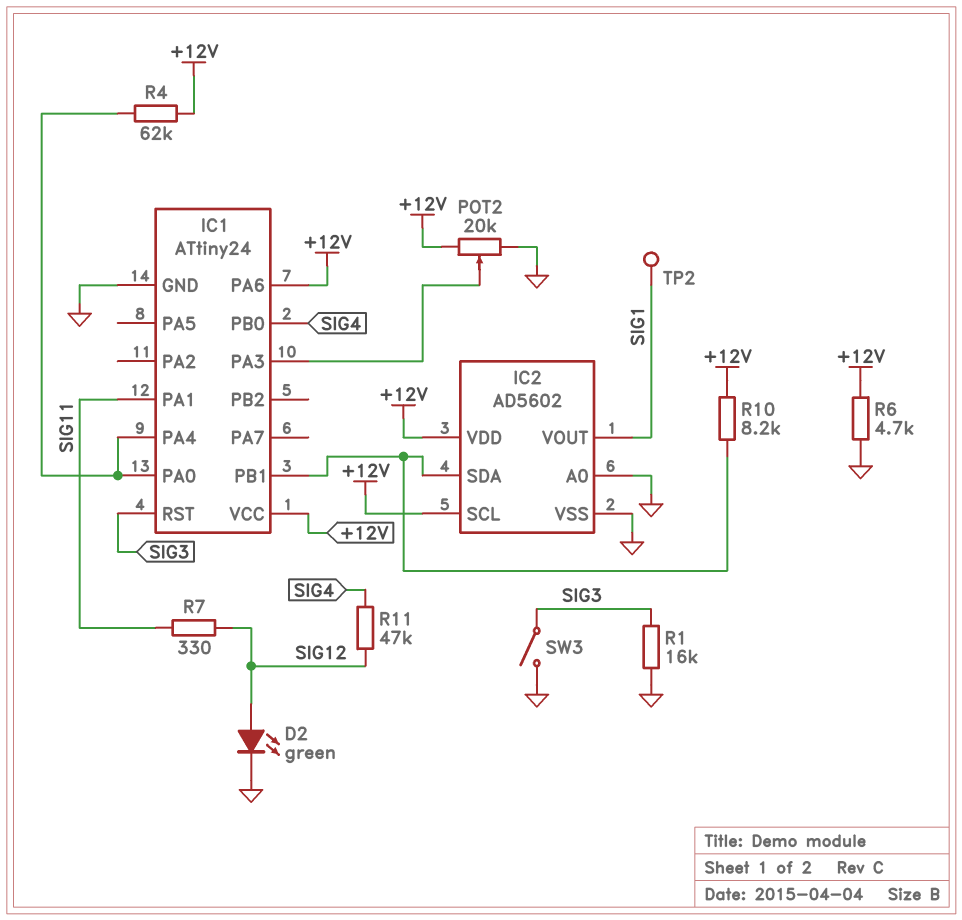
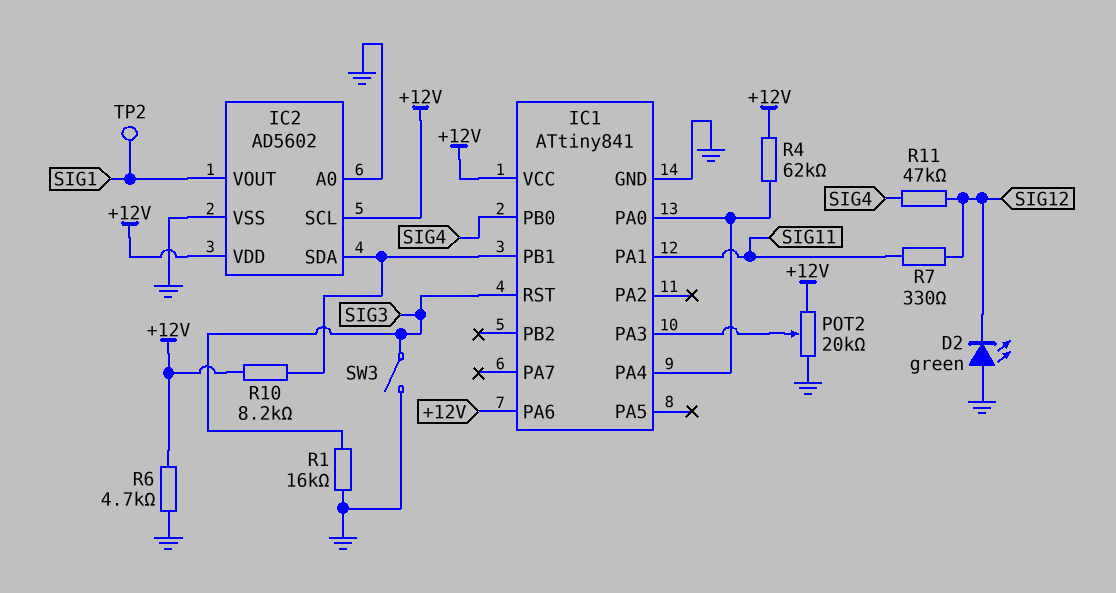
D2: LED green (A SIG12, K GND) -> LED green (A GND, K SIG12)
IC1: ATtiny24 -> ATtiny841

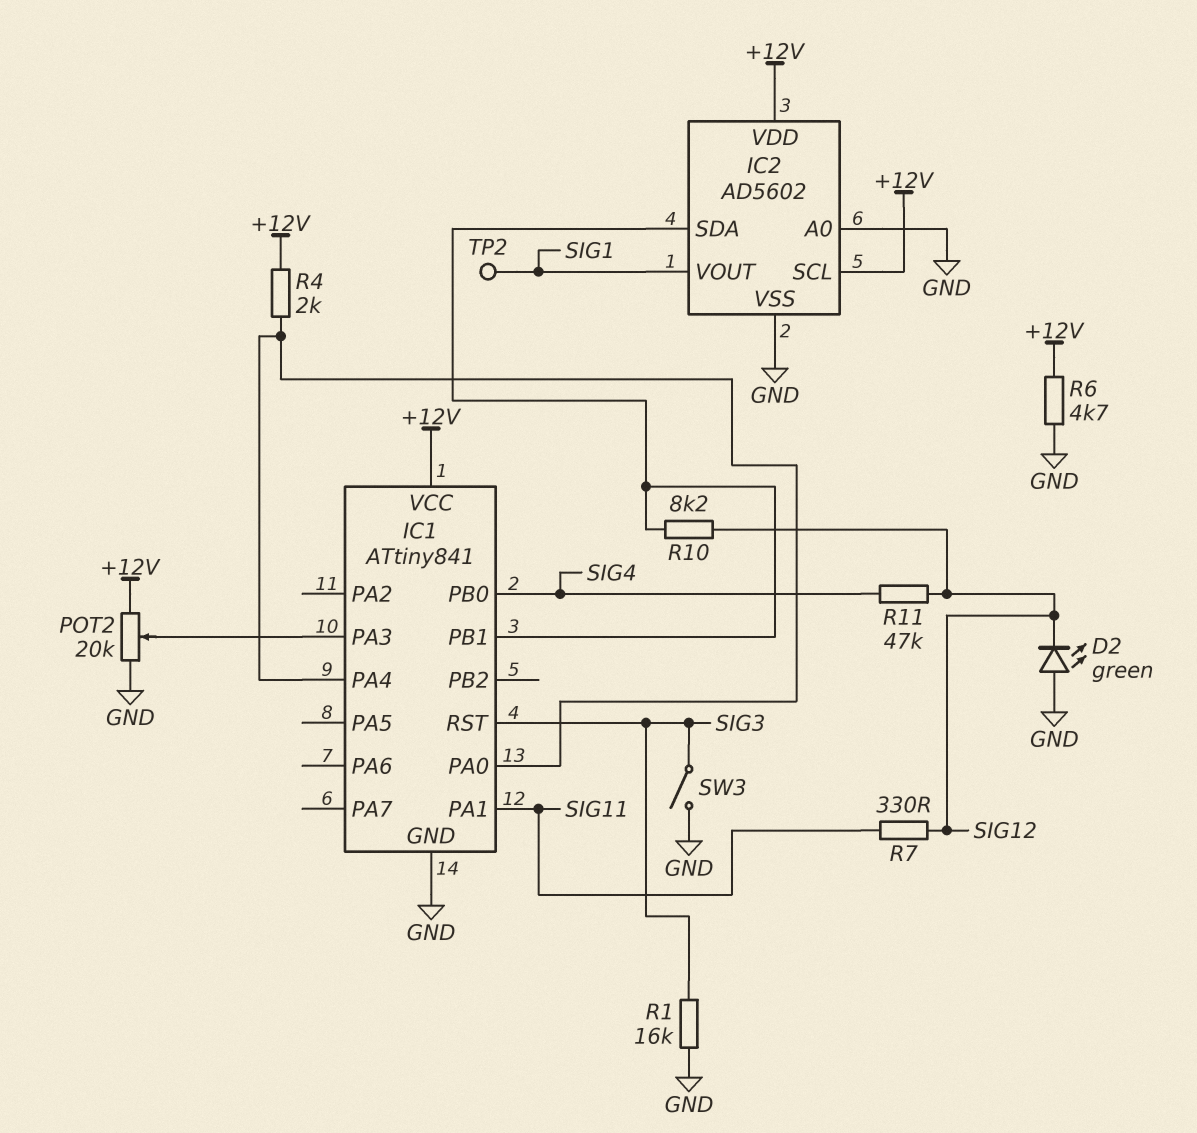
IC1 pin PA6: +12V -> none
R4: 62k (+12V, IC1/PA0) -> 2k (+12V, IC1/PA0)
R10: 8.2k (+12V, IC1/PB1) -> 8.2k (IC1/PB1, SIG12)

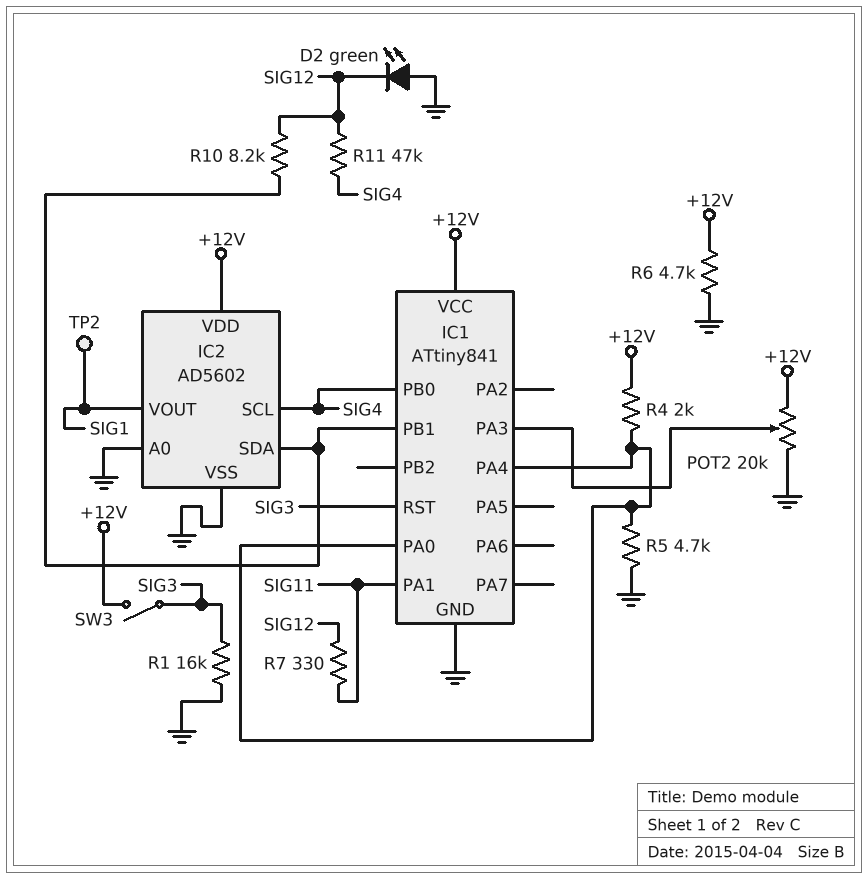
IC2 pin SCL: +12V -> SIG4
R5: none -> 4.7k (GND, IC1/PA0)
SW3: switch (GND, SIG3) -> switch (+12V, SIG3)

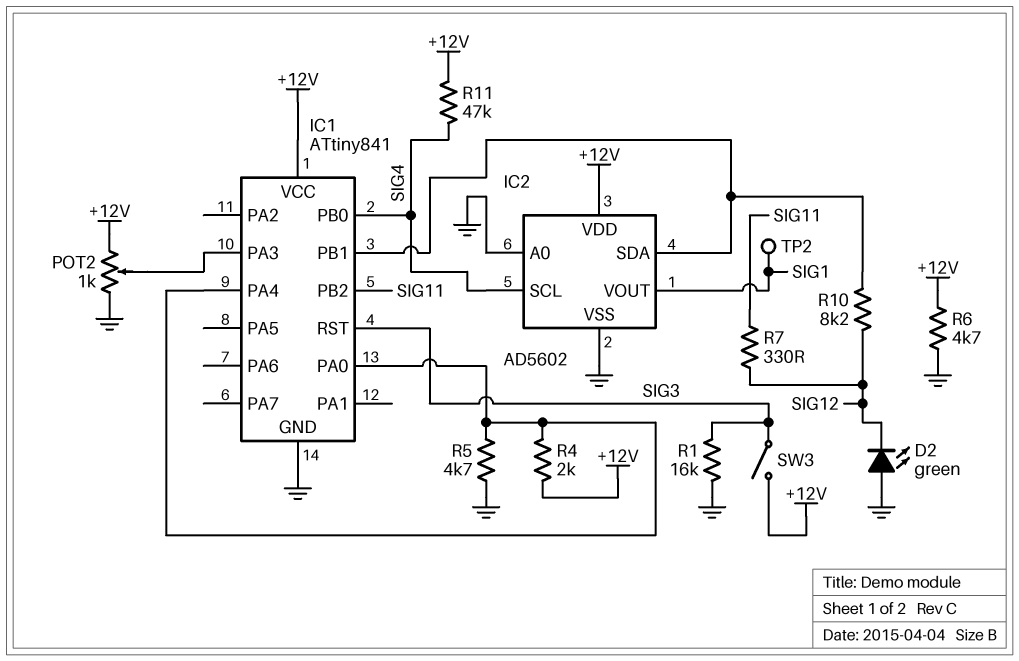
IC1 pin PA1: SIG11 -> none
IC1 pin PB2: none -> SIG11
POT2: 20k (+12V, GND, wiper IC1/PA3) -> 1k (+12V, GND, wiper IC1/PA3)
R11: 47k (SIG4, SIG12) -> 47k (+12V, SIG4)

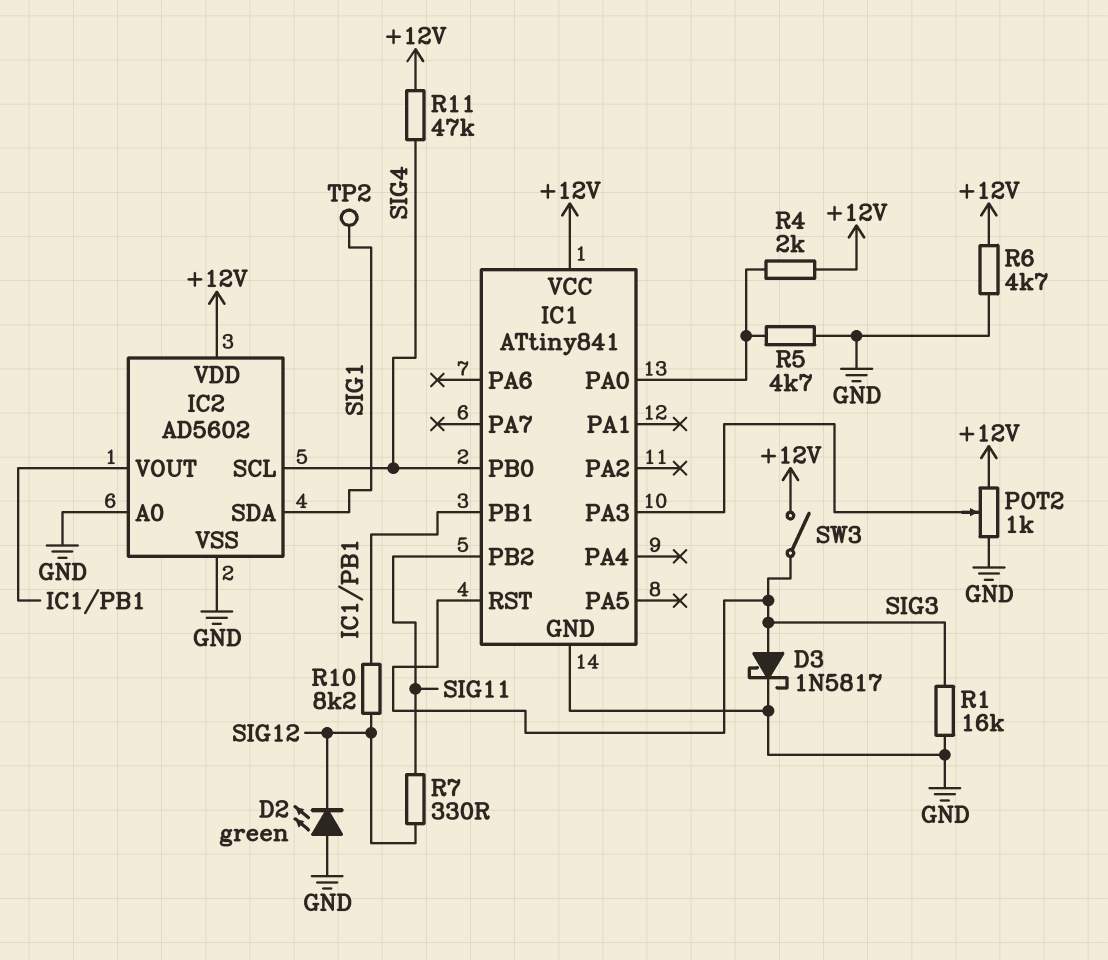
D3: none -> schottky 1N5817 (A SIG3, K GND)
IC1 pin PA4: IC1/PA0 -> none
IC2 pin SDA: IC1/PB1 -> SIG1
IC2 pin VOUT: SIG1 -> IC1/PB1

